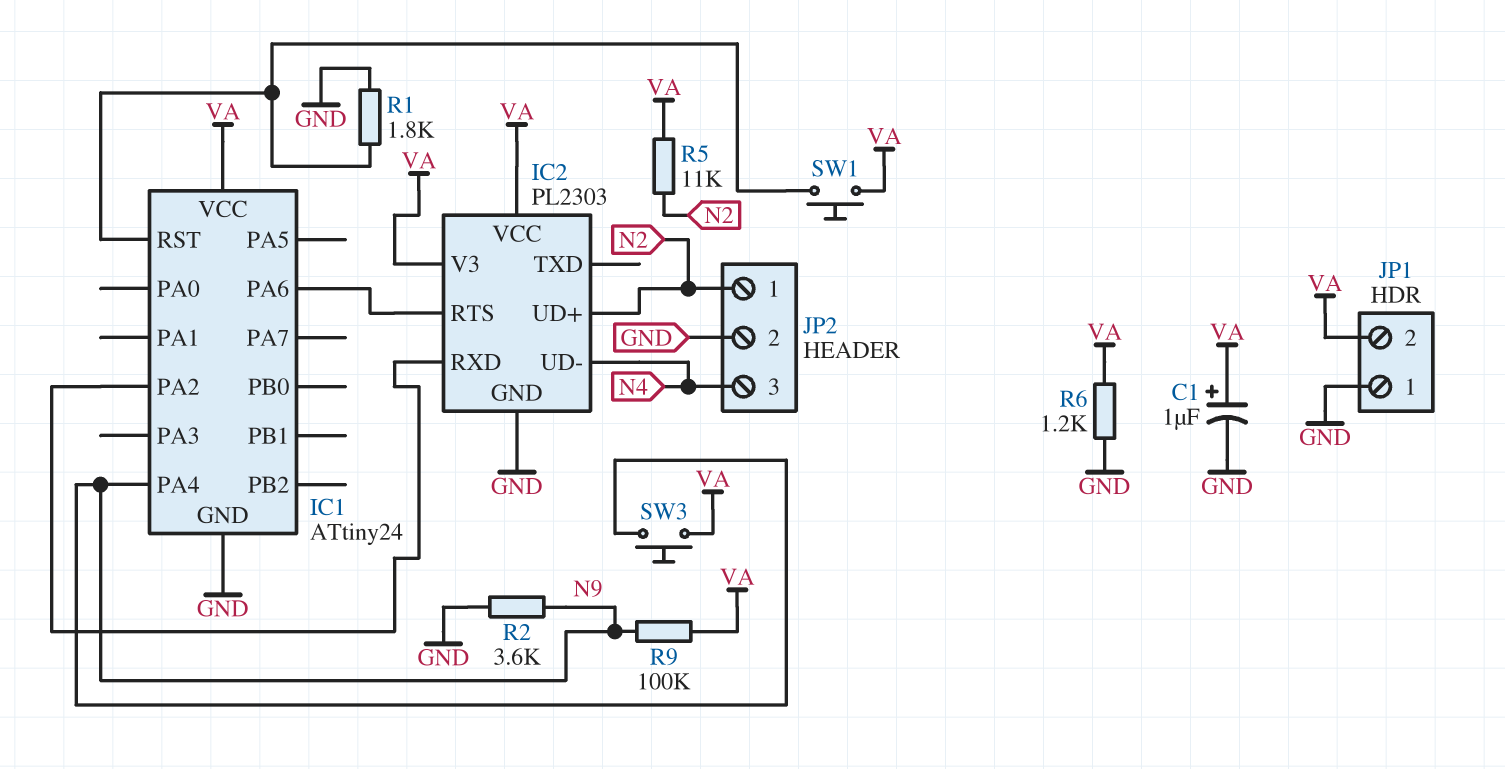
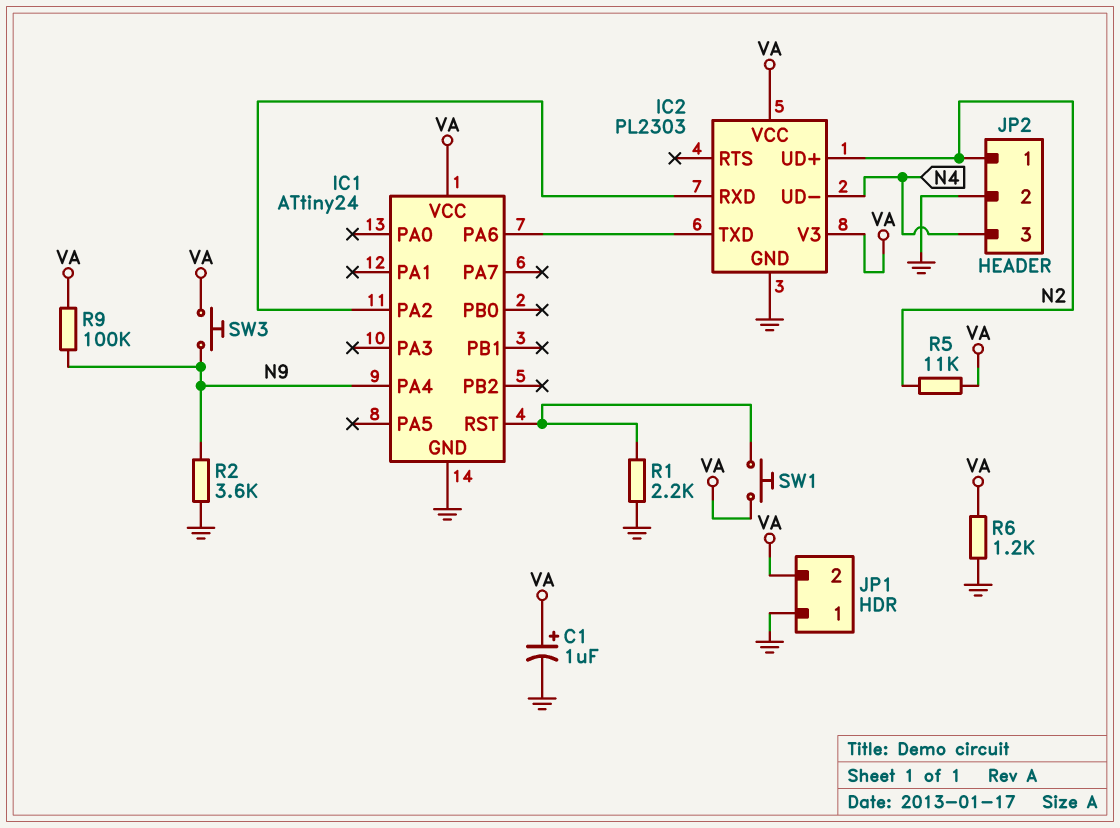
IC2 pin RTS: IC1/PA6 -> none
IC2 pin TXD: none -> IC1/PA6
R1: 1.8k (GND, IC1/RST) -> 2.2k (GND, IC1/RST)

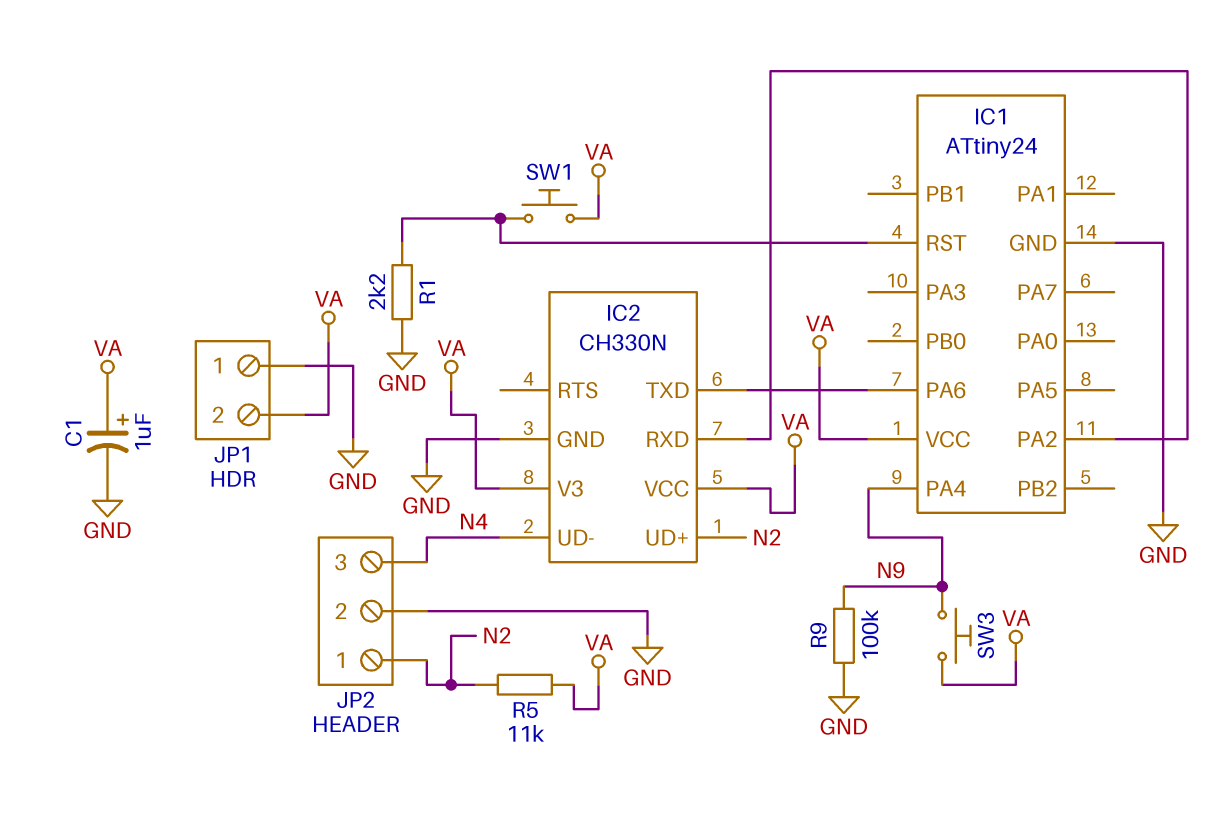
IC2: PL2303 -> CH330N
R2: 3.6k (GND, N9) -> none
R6: 1.2k (GND, VA) -> none
R9: 100k (N9, VA) -> 100k (GND, N9)

